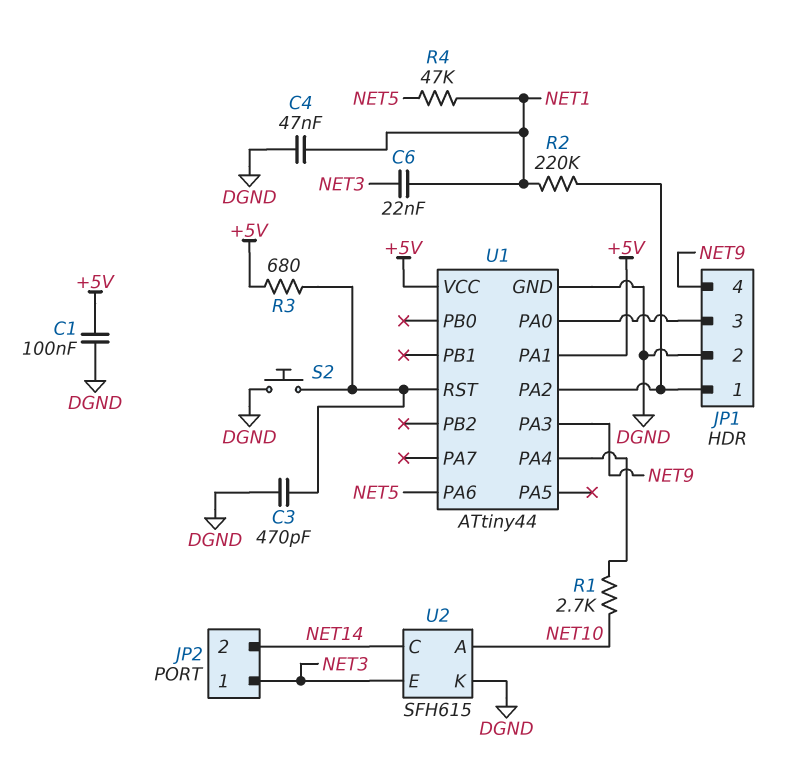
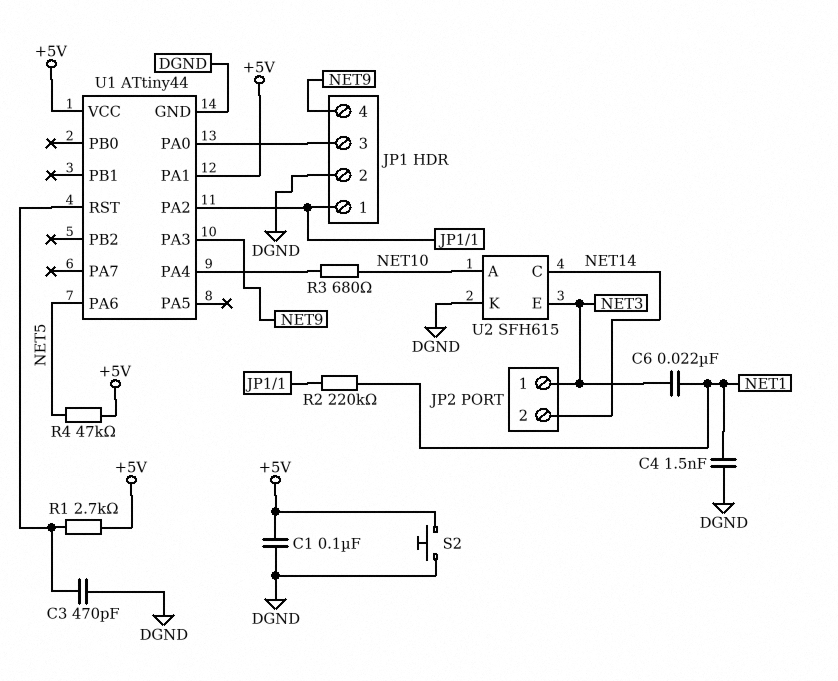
C4: 47nF (DGND, NET1) -> 1.5nF (DGND, NET1)
R1: 2.7k (NET10, U1/PA4) -> 2.7k (+5V, U1/RST)
R3: 680 (+5V, U1/RST) -> 680 (NET10, U1/PA4)
R4: 47k (NET1, NET5) -> 47k (+5V, NET5)
S2: button (DGND, U1/RST) -> button (+5V, DGND)

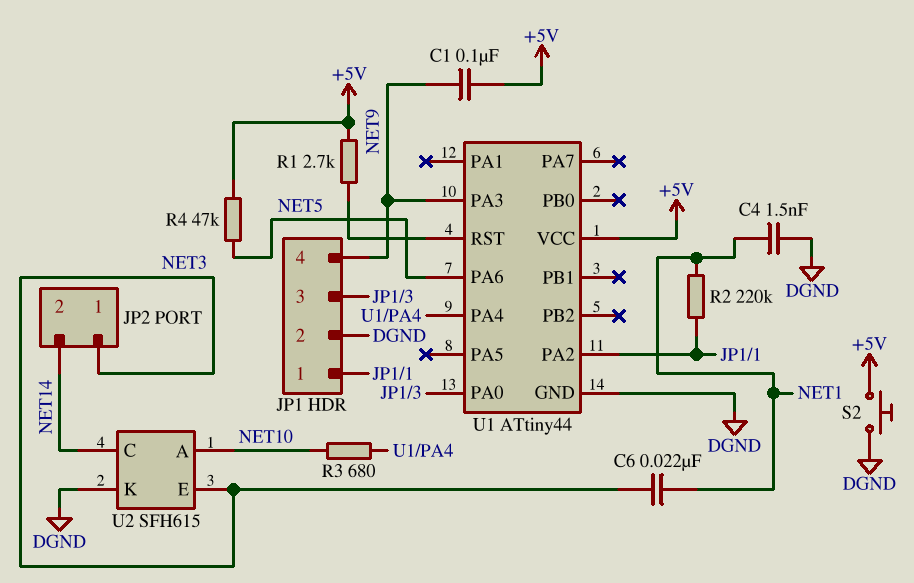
C1: 100nF (+5V, DGND) -> 100nF (+5V, NET9)
C3: 470pF (DGND, U1/RST) -> none
U1 pin PA1: +5V -> none

